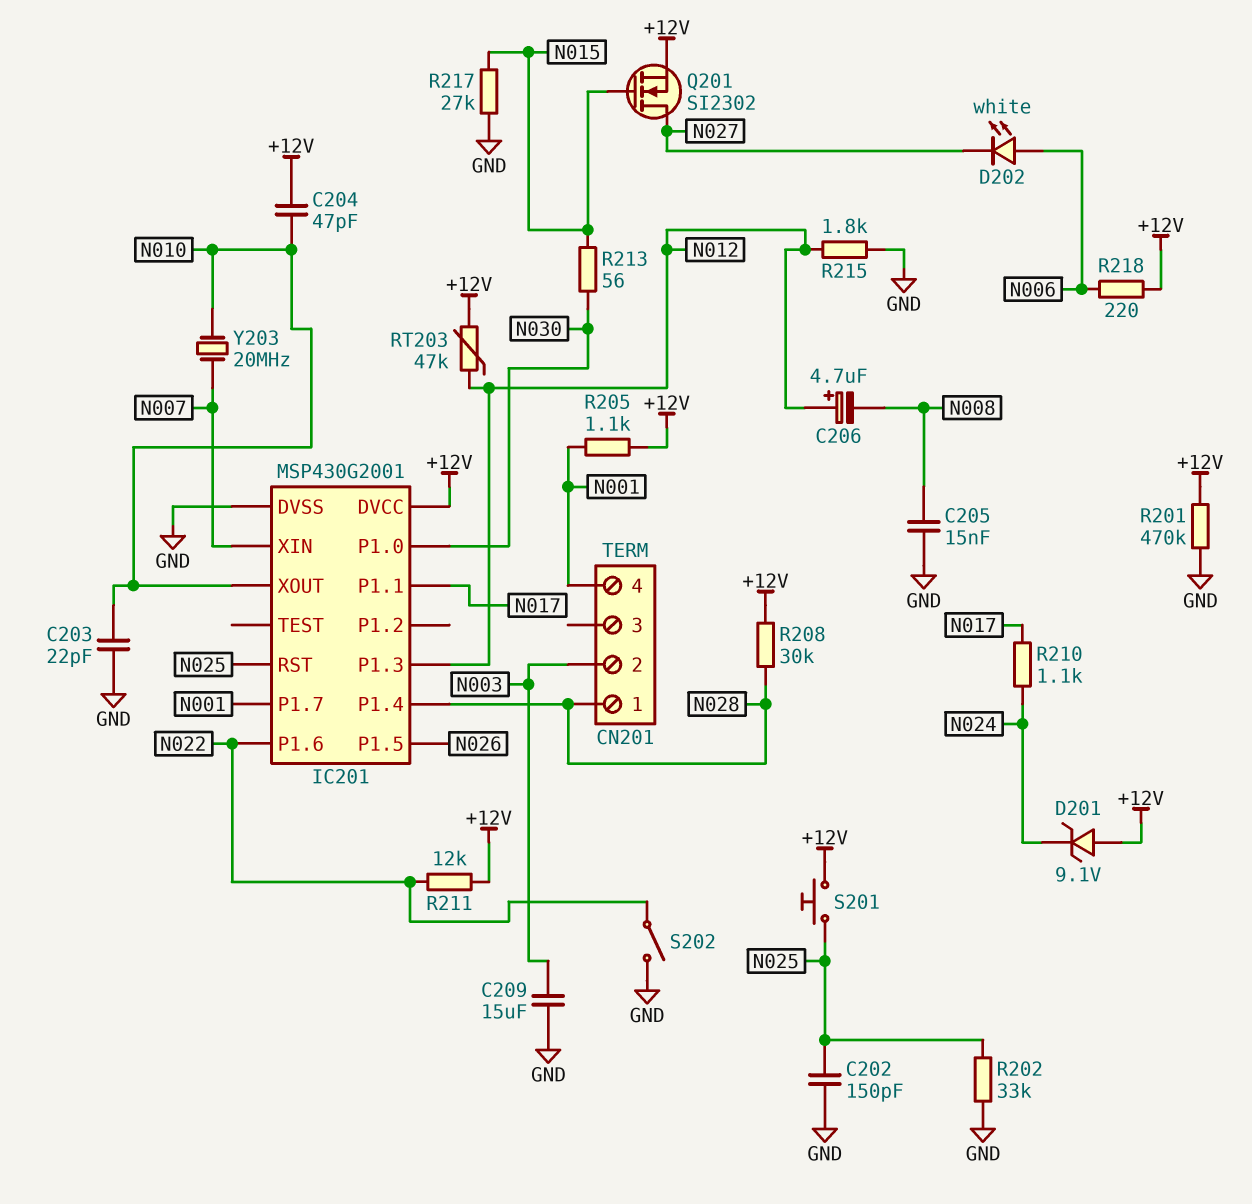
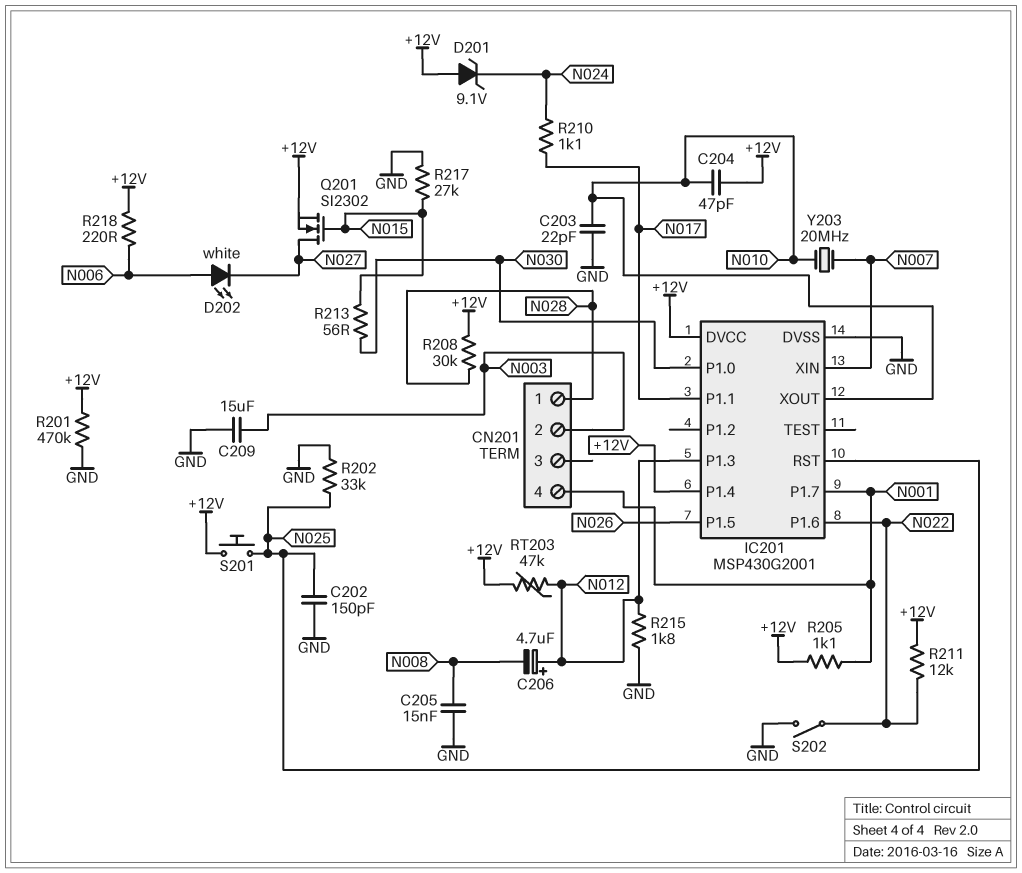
IC201 pin P1.4: N028 -> +12V

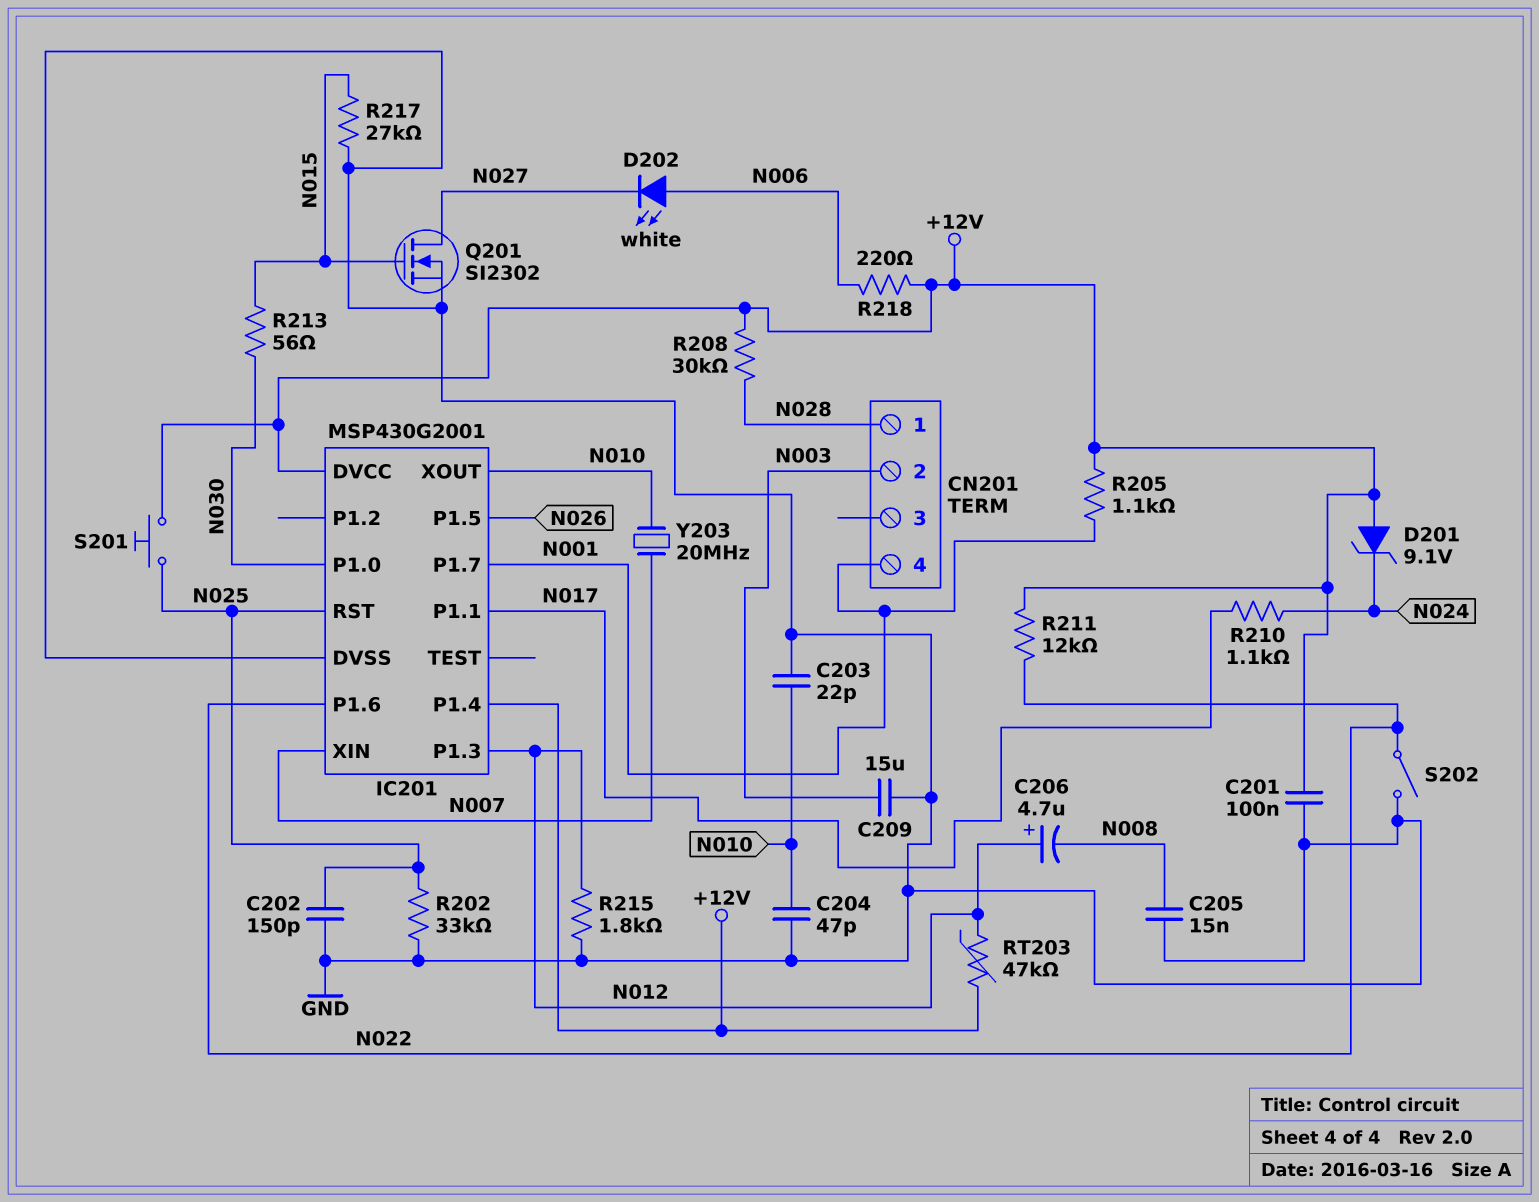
C201: none -> 100nF (+12V, GND)
C204: 47pF (+12V, N010) -> 47pF (GND, N010)
Q201: NMOS SI2302 (G N015, D N027, S +12V) -> NMOS SI2302 (G N015, D N027, S GND)
R201: 470k (+12V, GND) -> none

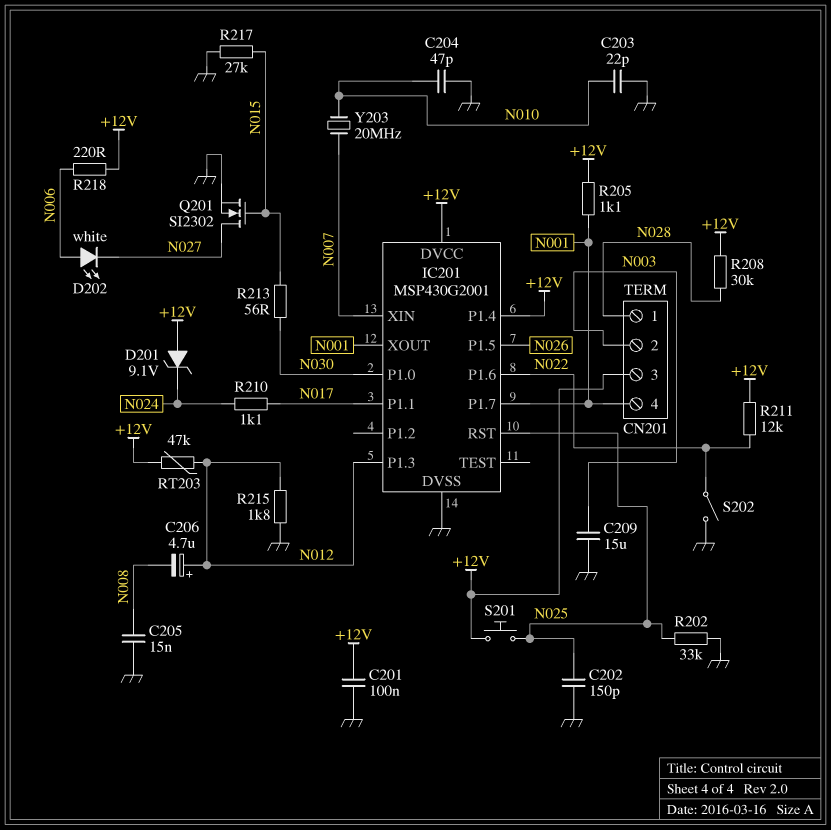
CN201 pin 3: none -> +12V
IC201 pin XOUT: N010 -> N001

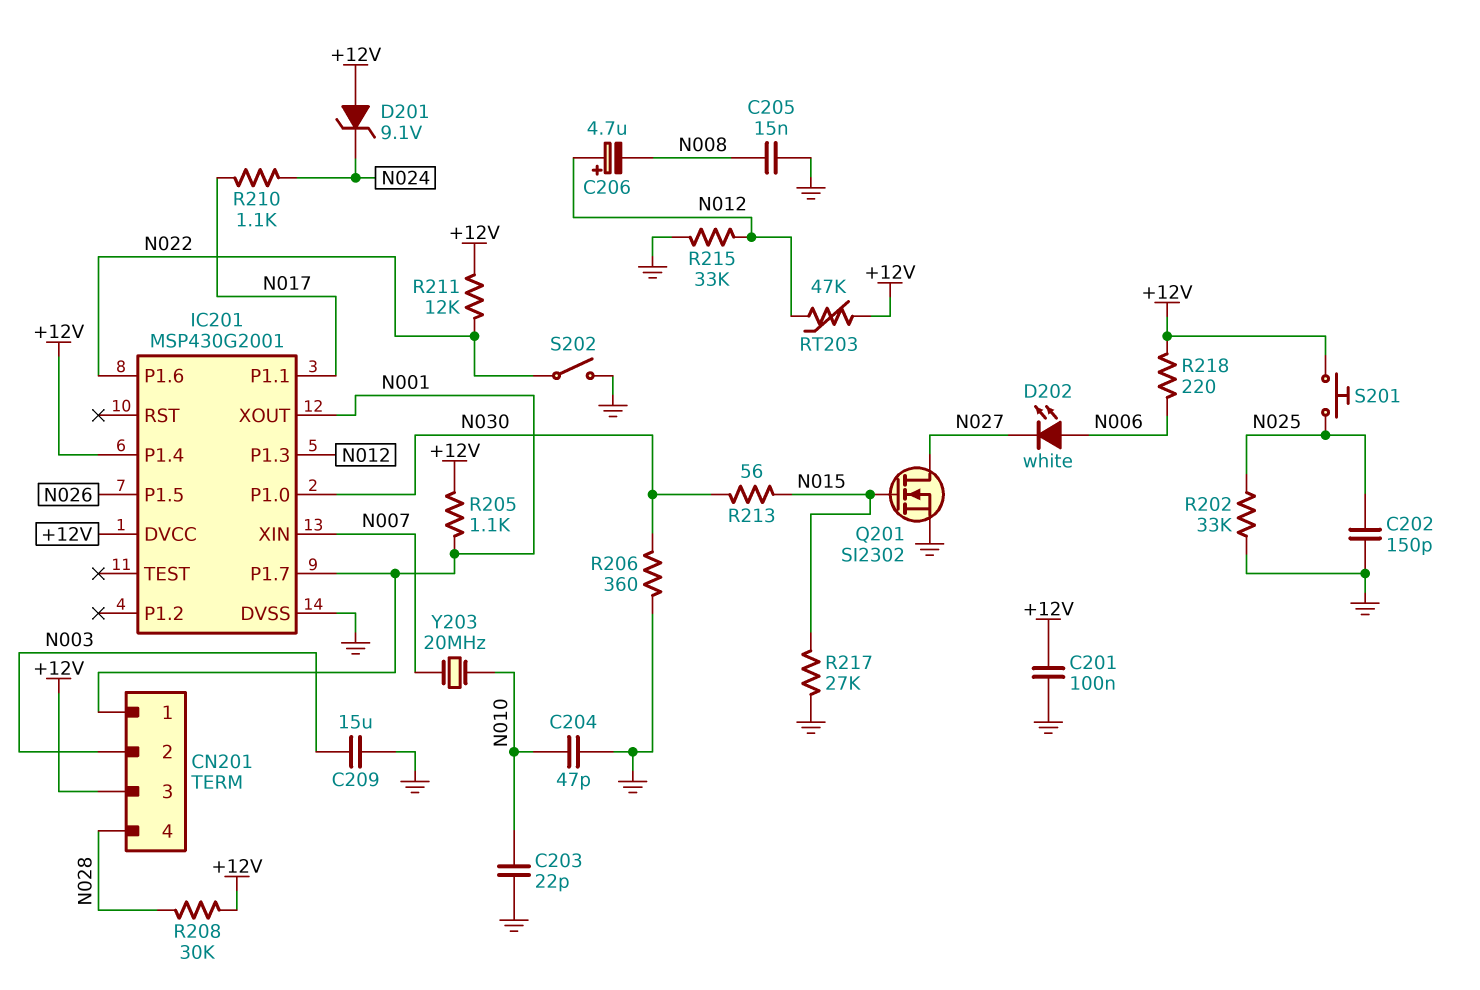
CN201 pin 1: N028 -> N001
CN201 pin 4: N001 -> N028
IC201 pin RST: N025 -> none
R206: none -> 360 (GND, N030)
R215: 1.8k (GND, N012) -> 33k (GND, N012)

